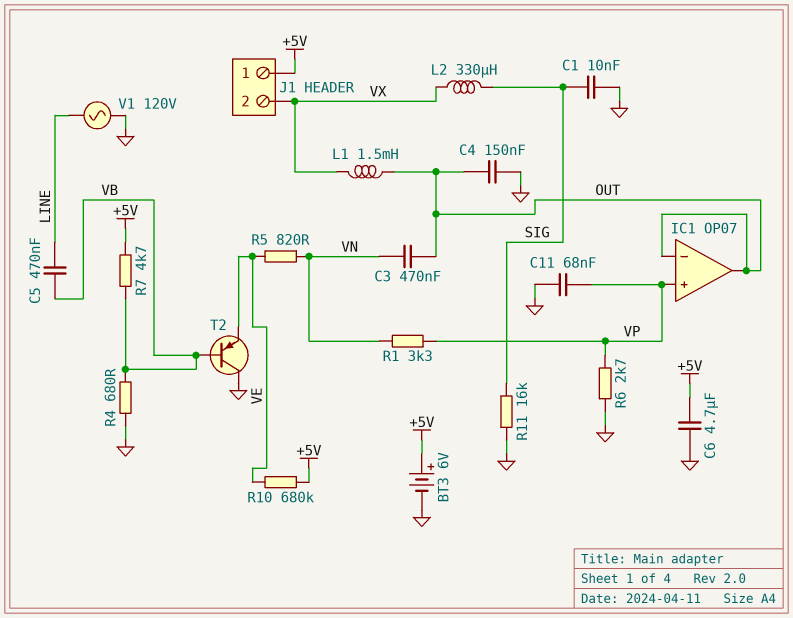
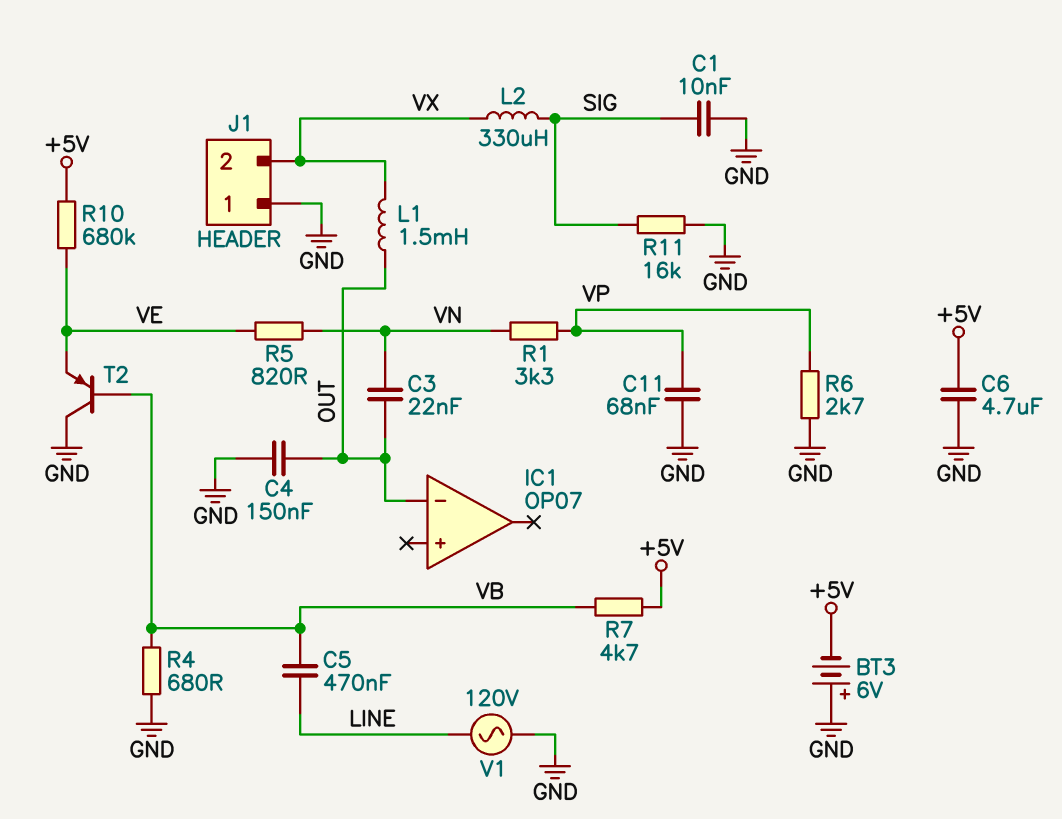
BT3: 6V (plus +5V, minus GND) -> 6V (plus GND, minus +5V)
C3: 470nF (OUT, VN) -> 22nF (OUT, VN)
IC1 pin in+: VP -> none
IC1 pin out: OUT -> none
J1 pin 1: +5V -> GND

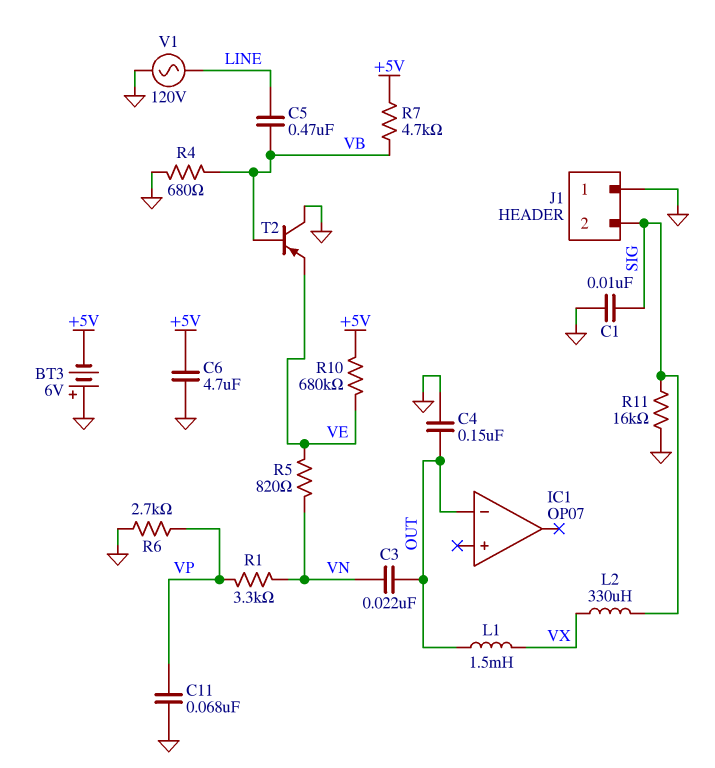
J1 pin 2: VX -> SIG

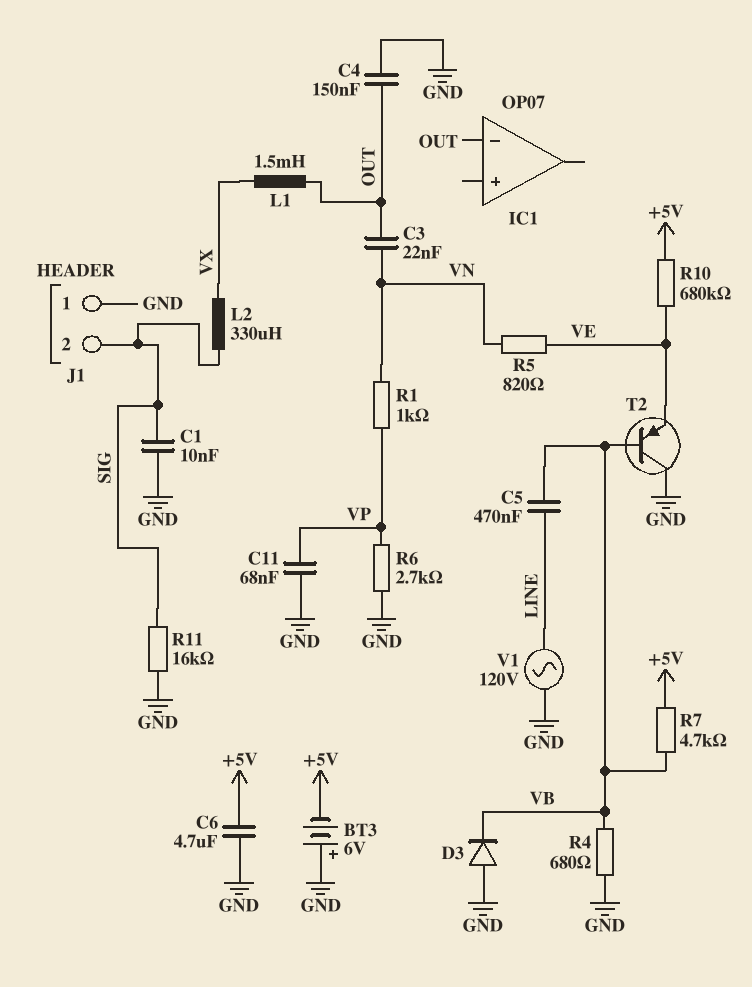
D3: none -> diode (A GND, K VB)
R1: 3.3k (VN, VP) -> 1k (VN, VP)

